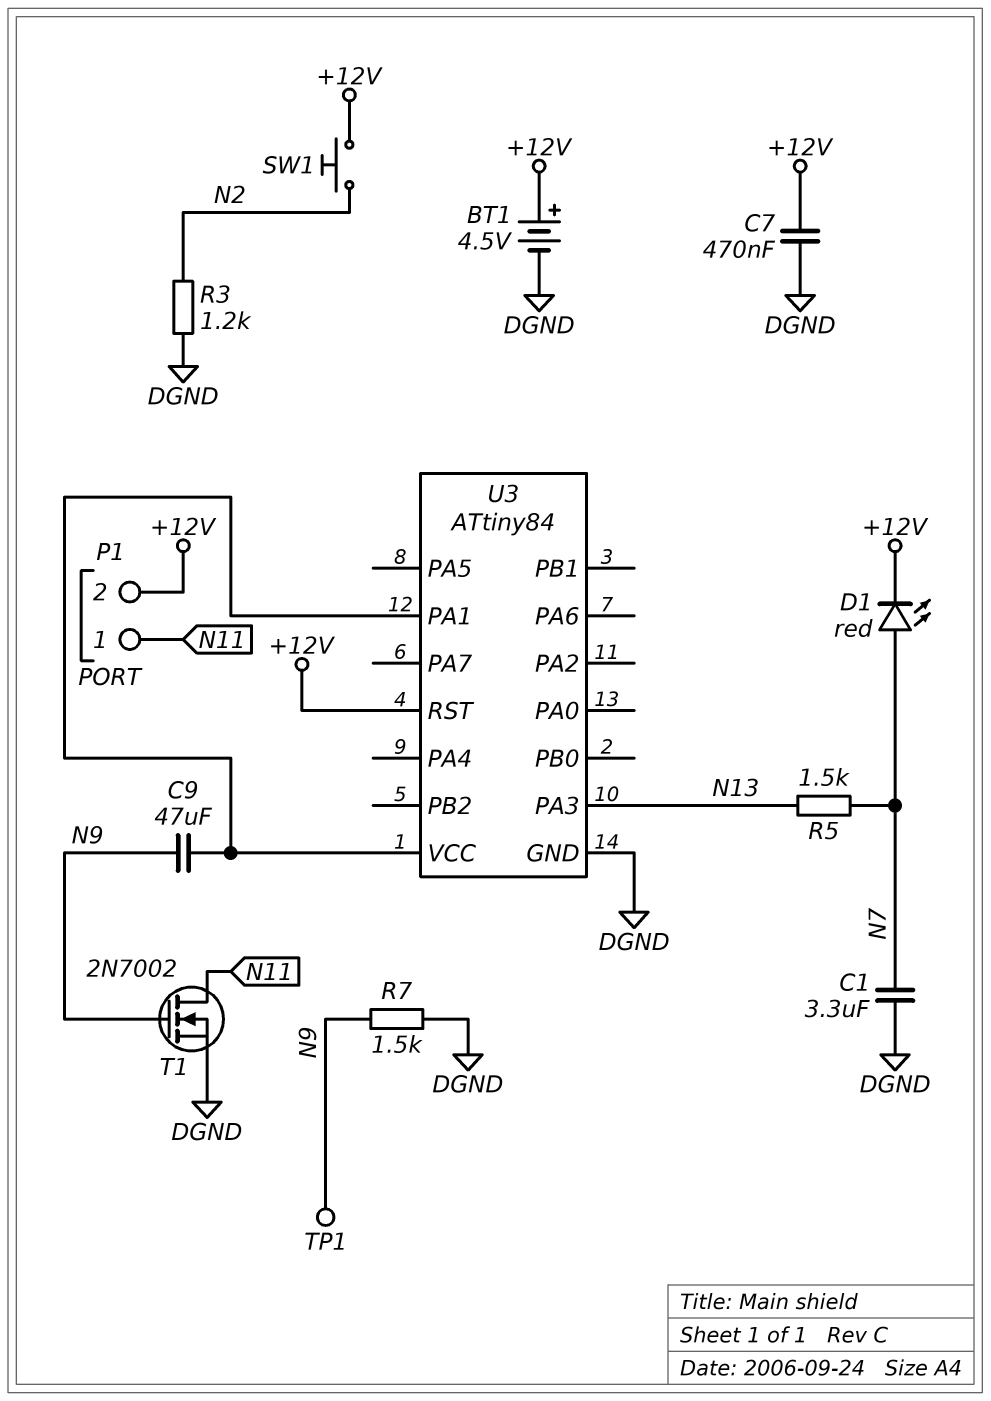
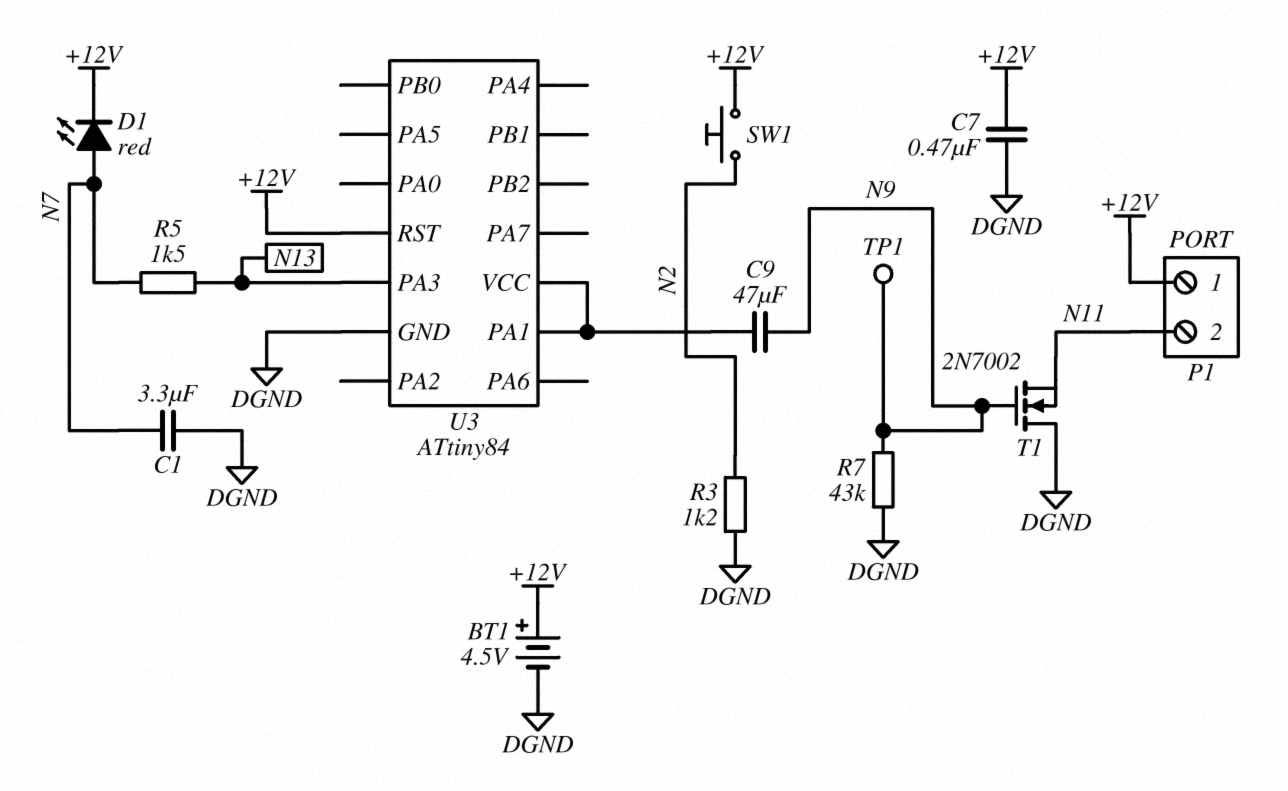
P1 pin 1: N11 -> +12V
P1 pin 2: +12V -> N11
R7: 1.5k (DGND, N9) -> 43k (DGND, N9)
T1: NMOS 2N7002 (G N9, D N11, S DGND) -> NMOS 2N7002 (G N9, D DGND, S N11)

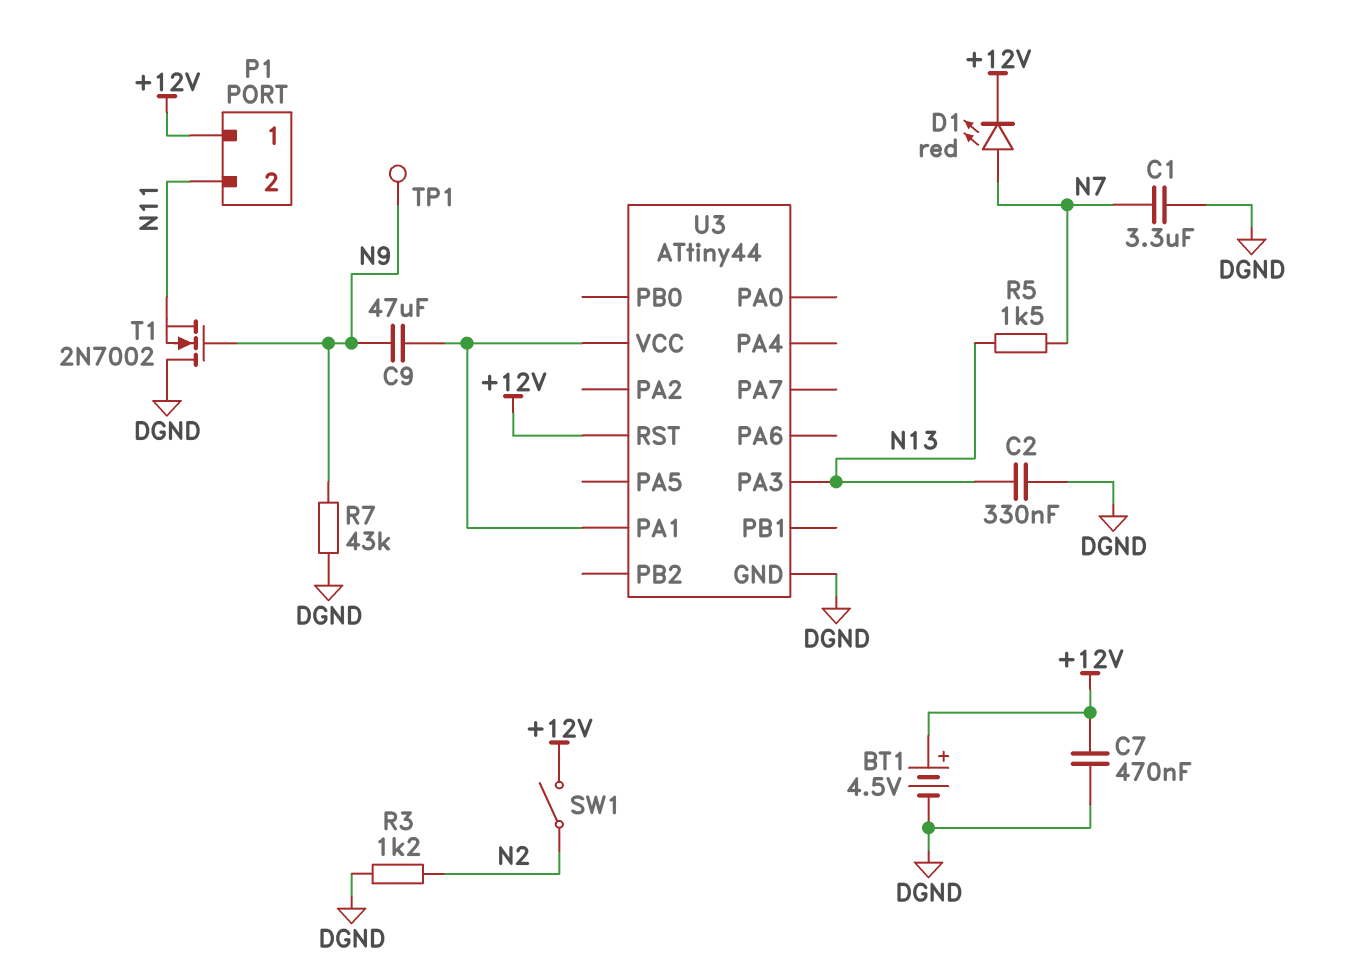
C2: none -> 330nF (DGND, N13)
SW1: button (+12V, N2) -> switch (+12V, N2)
U3: ATtiny84 -> ATtiny44

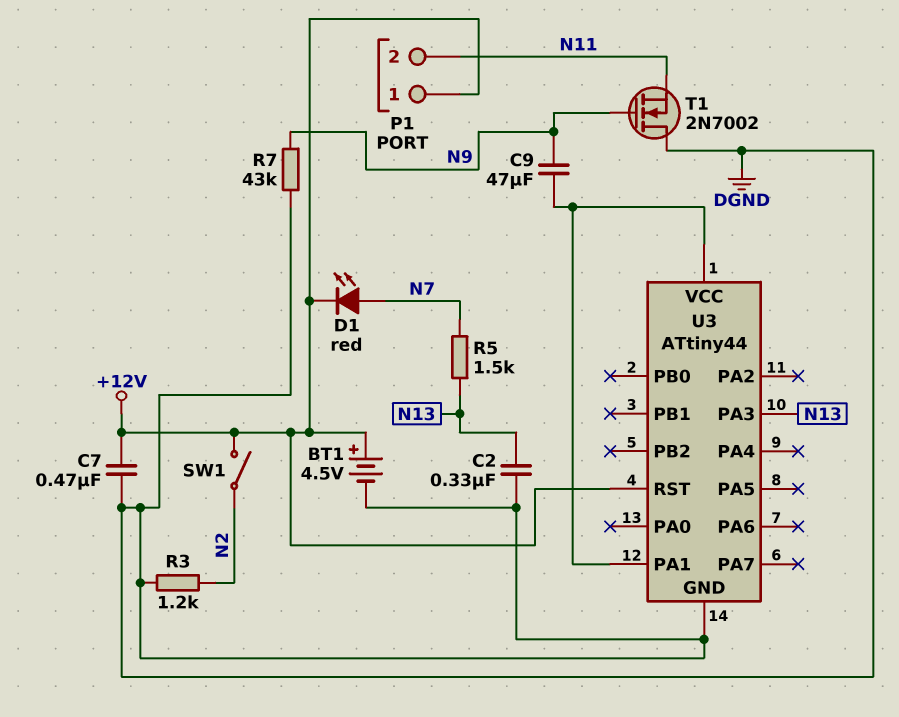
C1: 3.3uF (DGND, N7) -> none
TP1: test point (N9) -> none

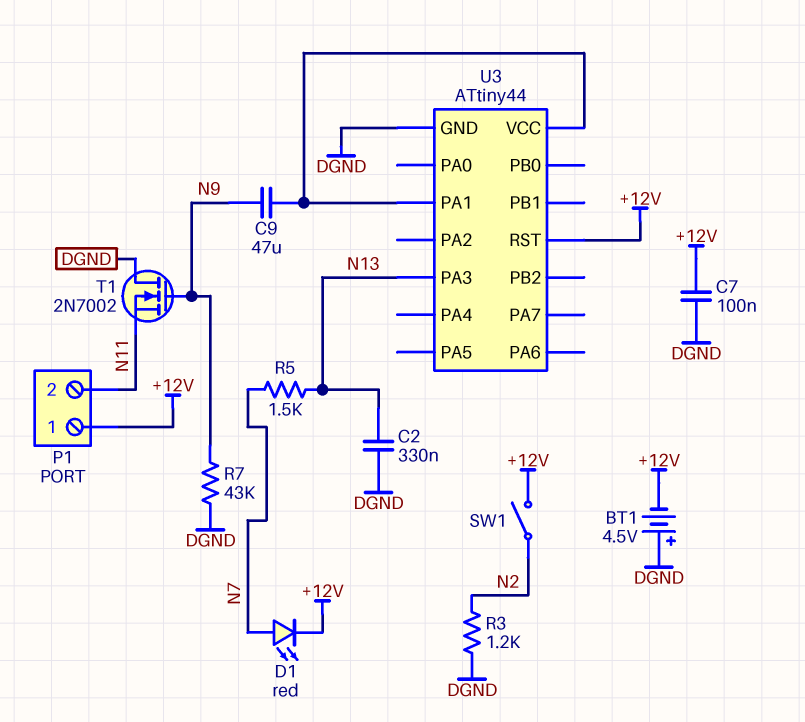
BT1: 4.5V (plus +12V, minus DGND) -> 4.5V (plus DGND, minus +12V)
C7: 470nF (+12V, DGND) -> 100nF (+12V, DGND)

